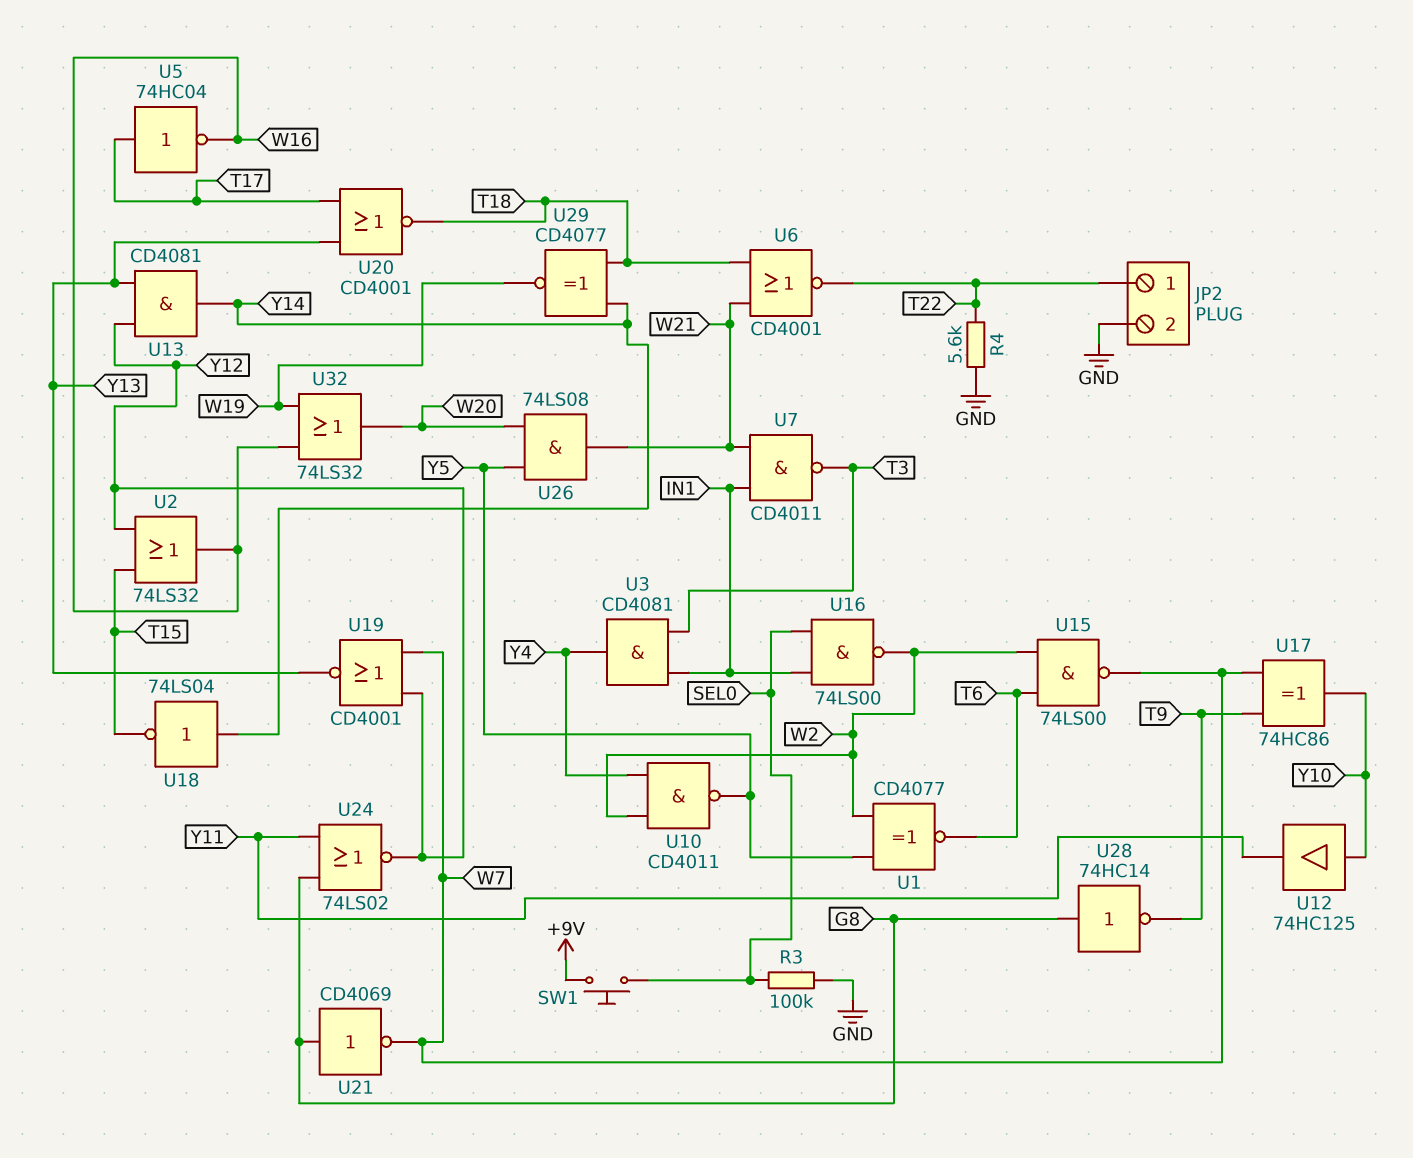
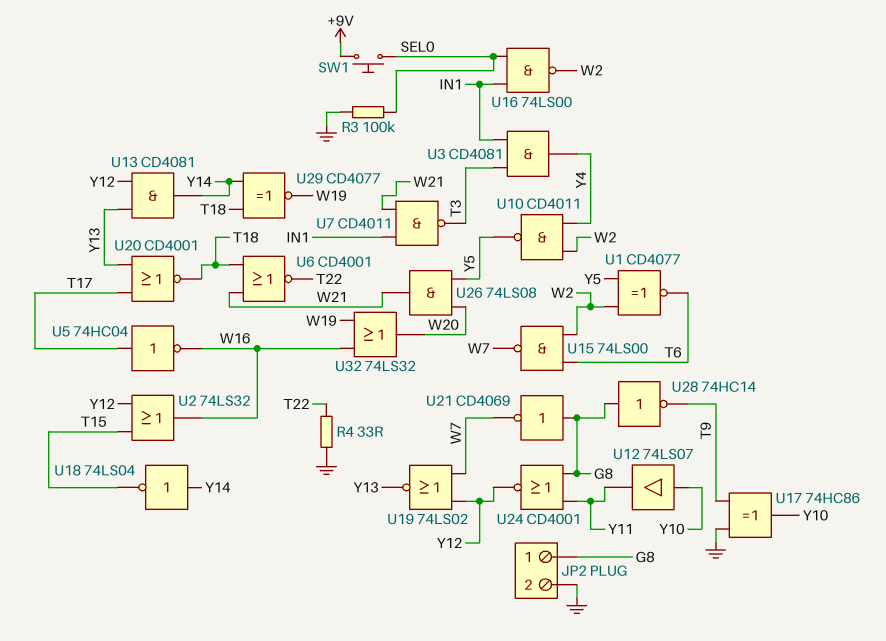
JP2 pin 1: T22 -> G8
R4: 5.6k (GND, T22) -> 33 (GND, T22)
U12: buffer 74HC125 (in Y10, out Y11) -> buffer 74LS07 (in Y10, out Y11)
U17: XOR 74HC86 (in T9, in W7, out Y10) -> XOR 74HC86 (in GND, in T9, out Y10)
U19: NOR CD4001 (in W7, in Y12, out Y13) -> NOR 74LS02 (in W7, in Y12, out Y13)
U24: NOR 74LS02 (in G8, in Y11, out Y12) -> NOR CD4001 (in G8, in Y11, out Y12)

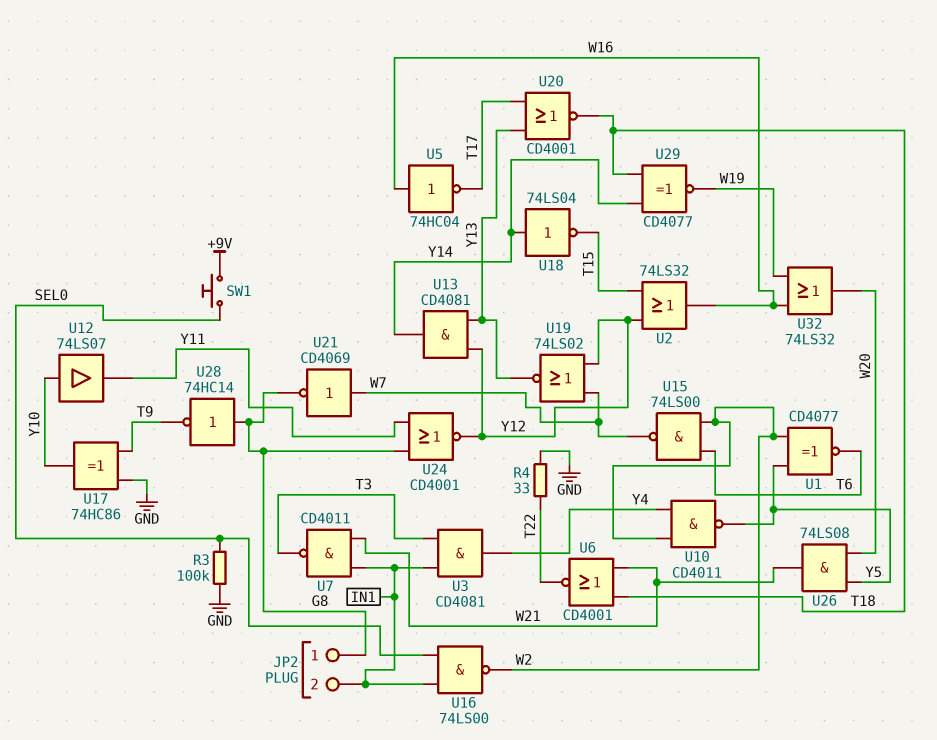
JP2 pin 2: GND -> IN1
U5: NOT 74HC04 (in T17, out W16) -> NOT 74HC04 (in W16, out T17)
U21: NOT CD4069 (in G8, out W7) -> NOT CD4069 (in W7, out G8)

